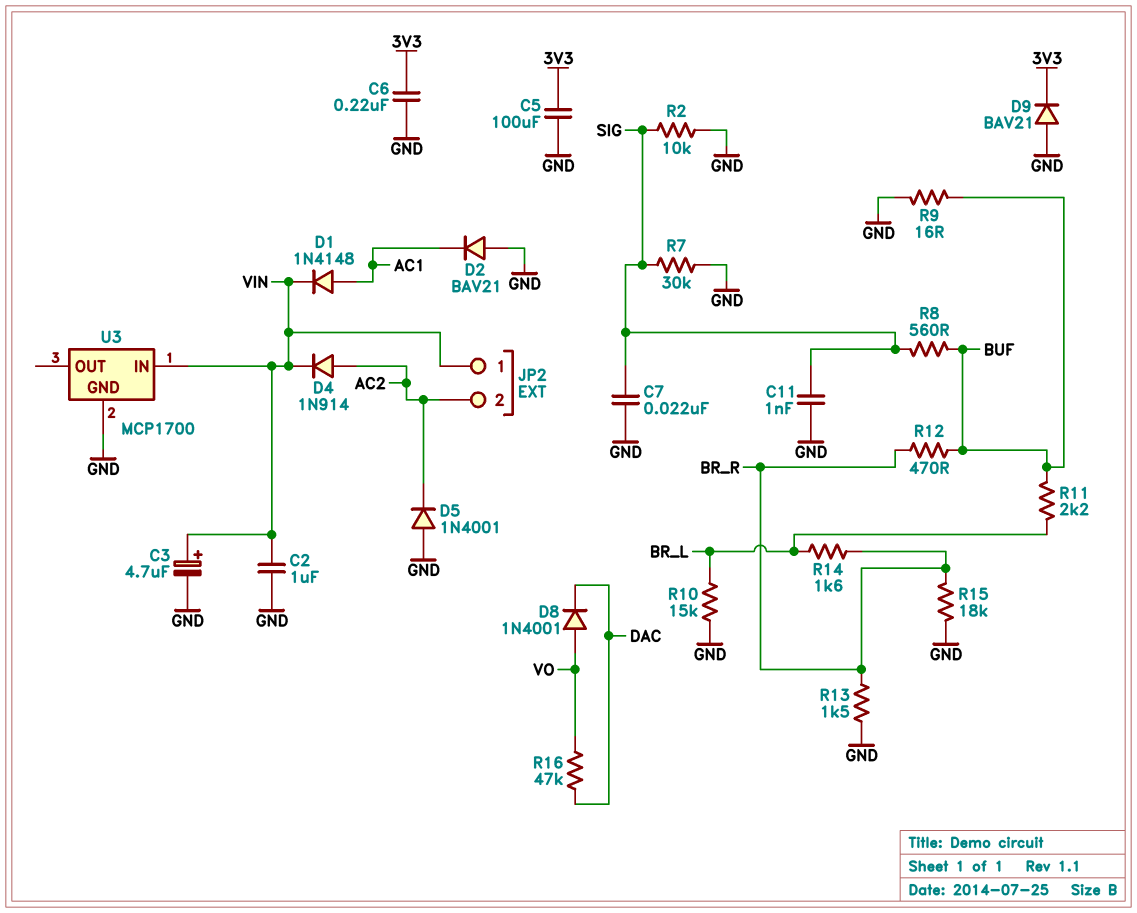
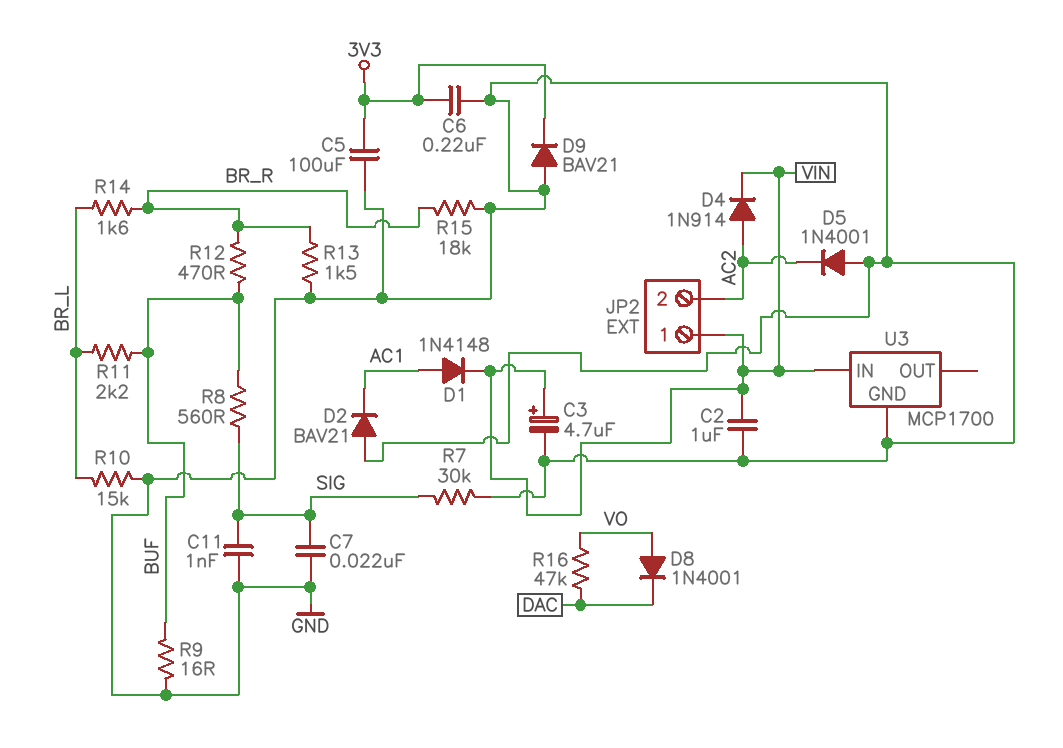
R2: 10k (GND, SIG) -> none

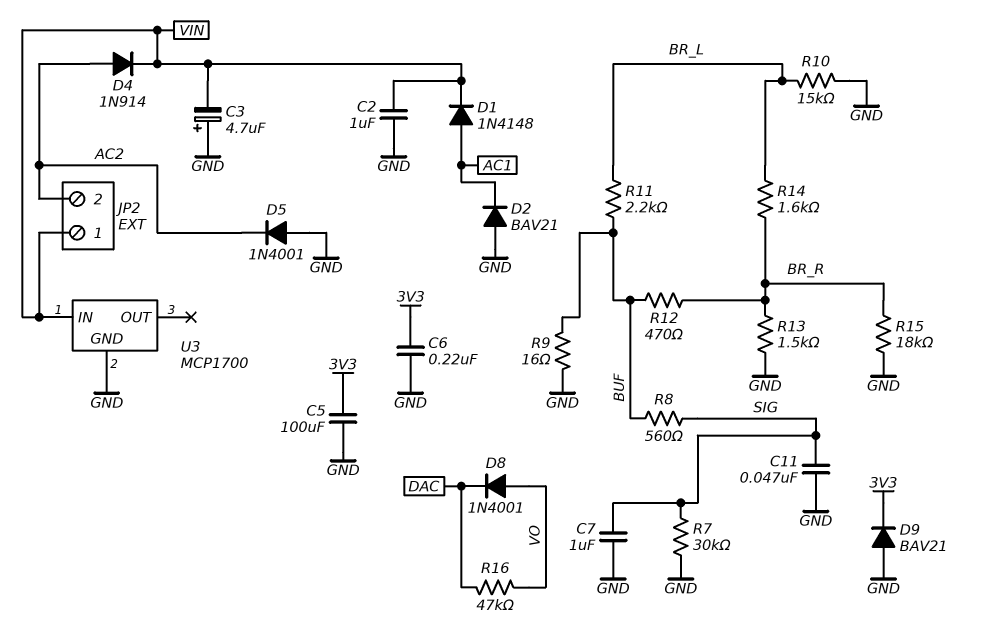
C3: 4.7uF (plus VIN, minus GND) -> 4.7uF (plus GND, minus VIN)
C7: 22nF (GND, SIG) -> 1uF (GND, SIG)
C11: 1nF (GND, SIG) -> 47nF (GND, SIG)

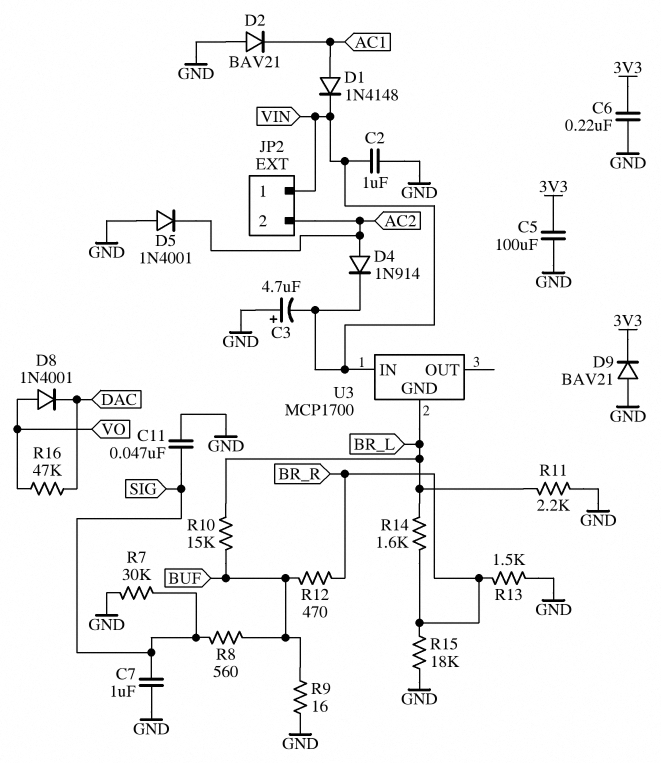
R10: 15k (BR_L, GND) -> 15k (BR_L, BUF)
R11: 2.2k (BR_L, BUF) -> 2.2k (BR_L, GND)
U3 pin GND: GND -> BR_L

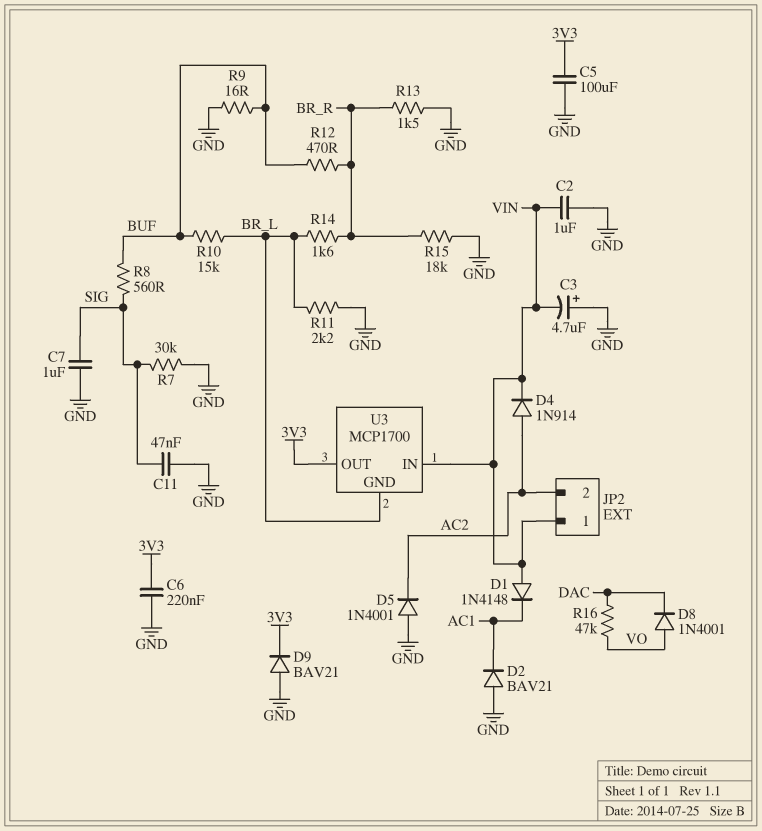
D1: diode 1N4148 (A AC1, K VIN) -> diode 1N4148 (A VIN, K AC1)
U3 pin OUT: none -> 3V3

